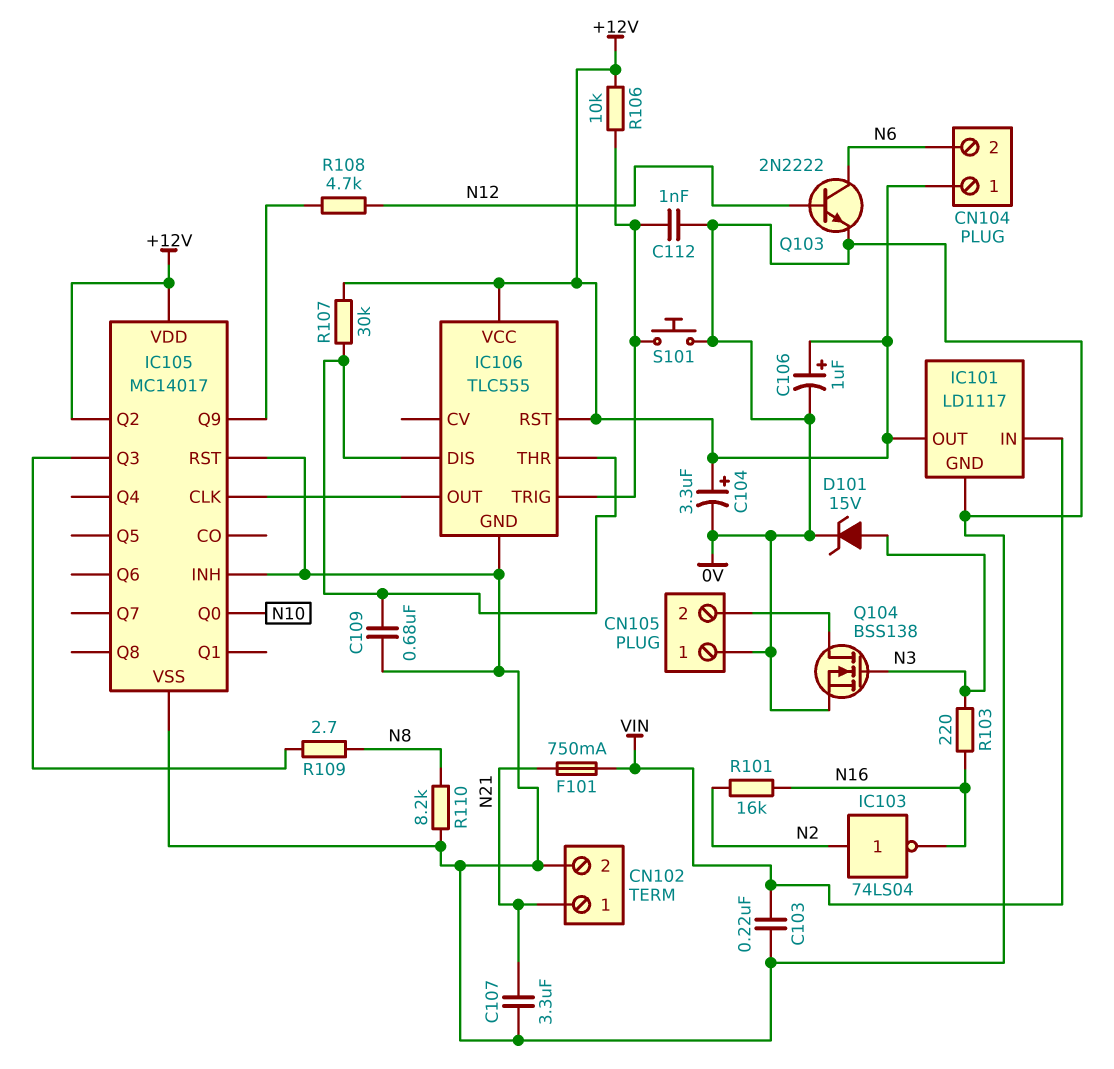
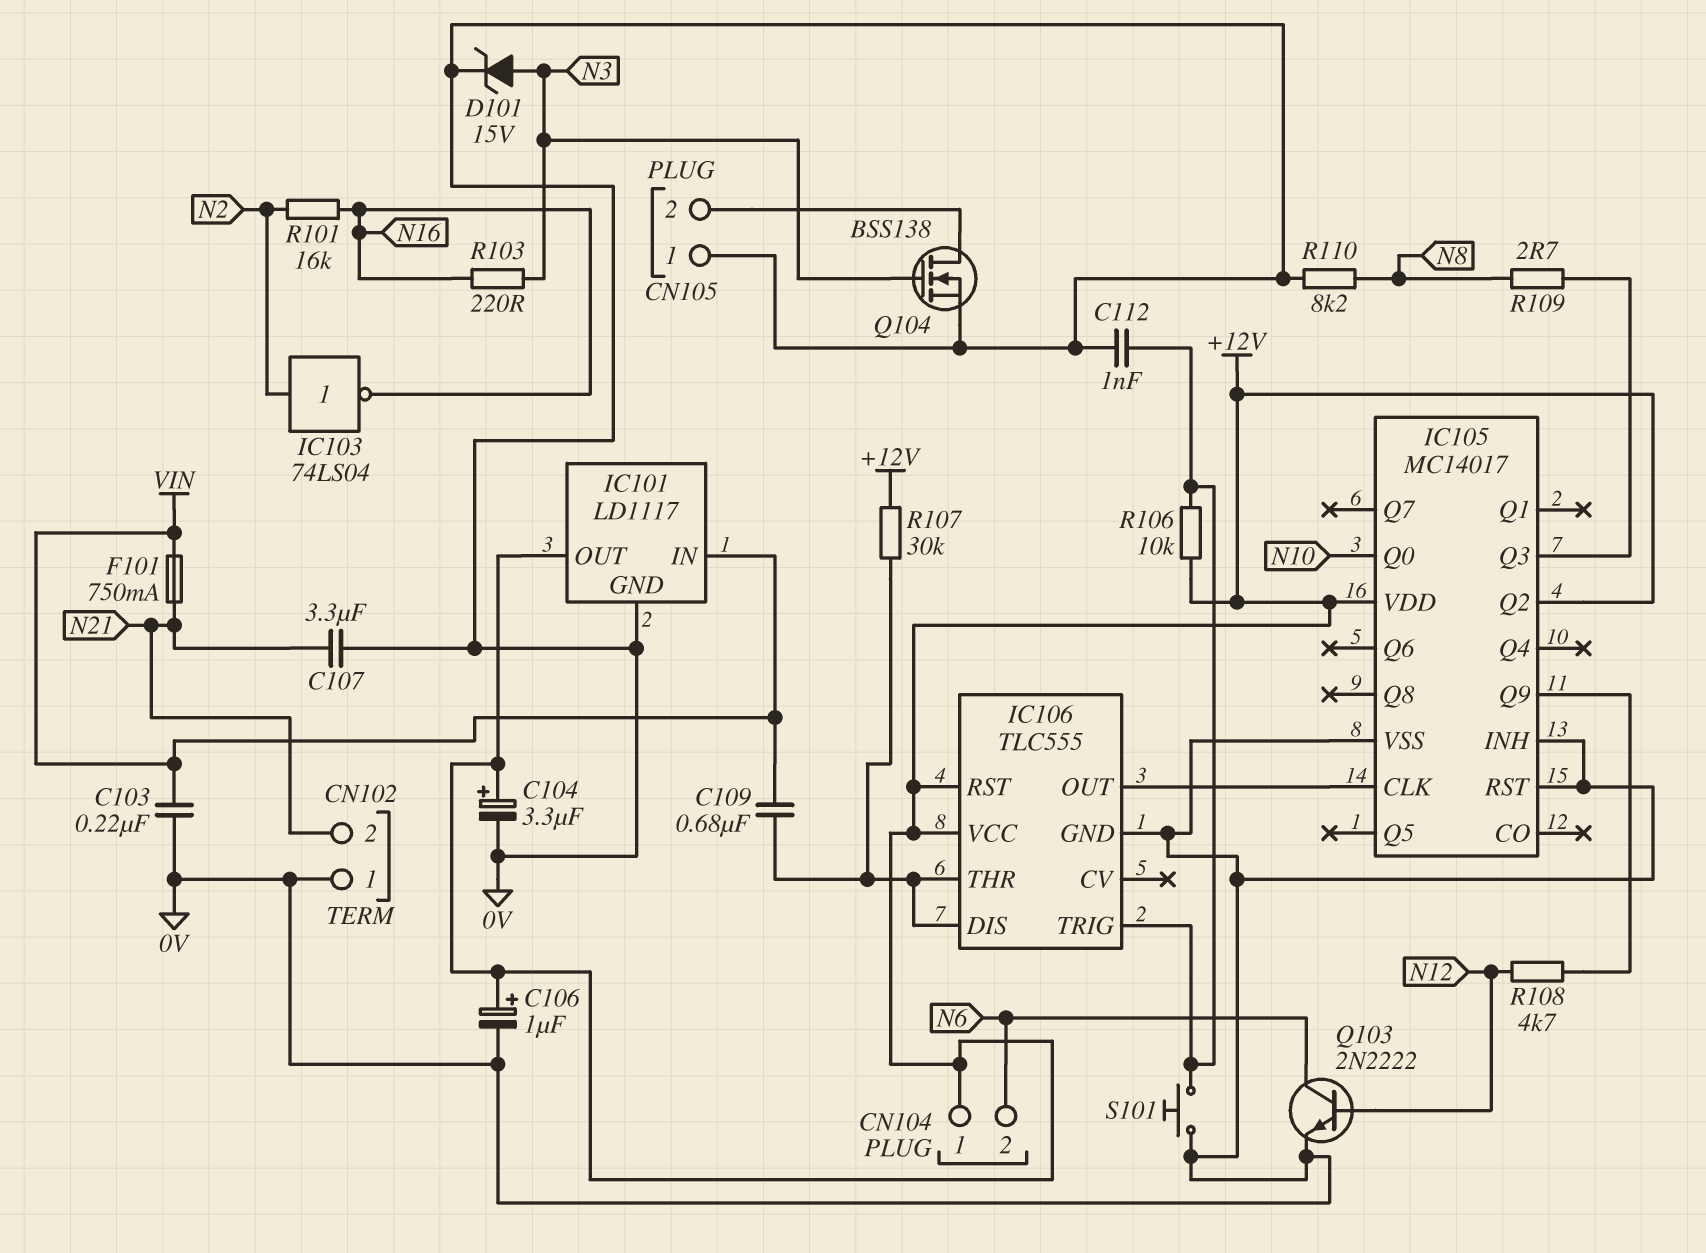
C109: 680nF (0V, IC106/DIS) -> 680nF (IC106/DIS, VIN)
CN102 pin 1: N21 -> 0V
CN102 pin 2: 0V -> N21

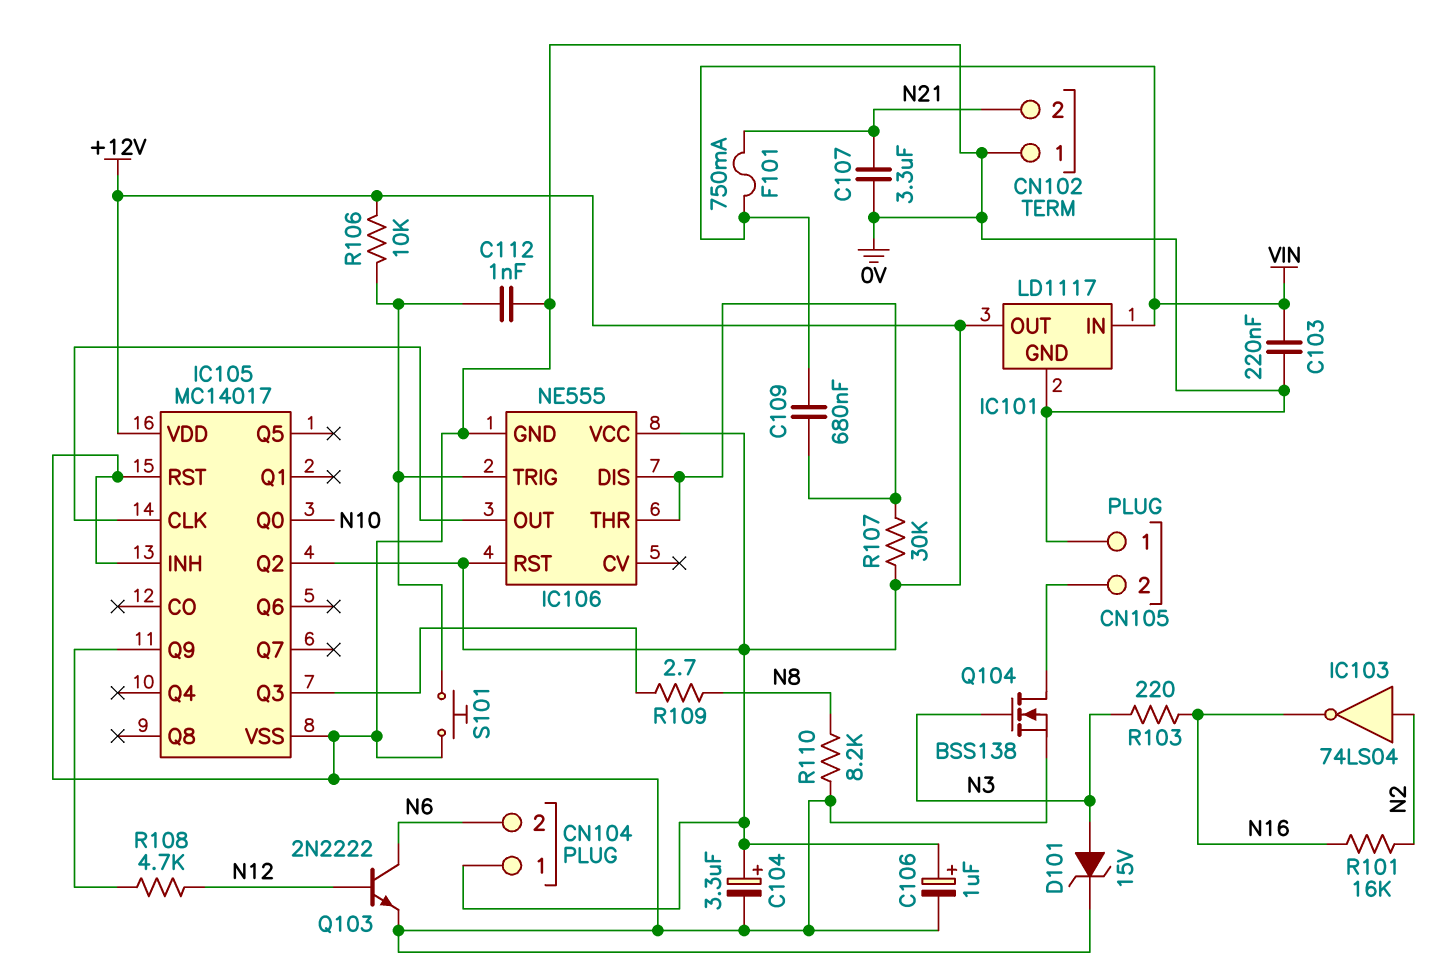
IC106: TLC555 -> NE555

